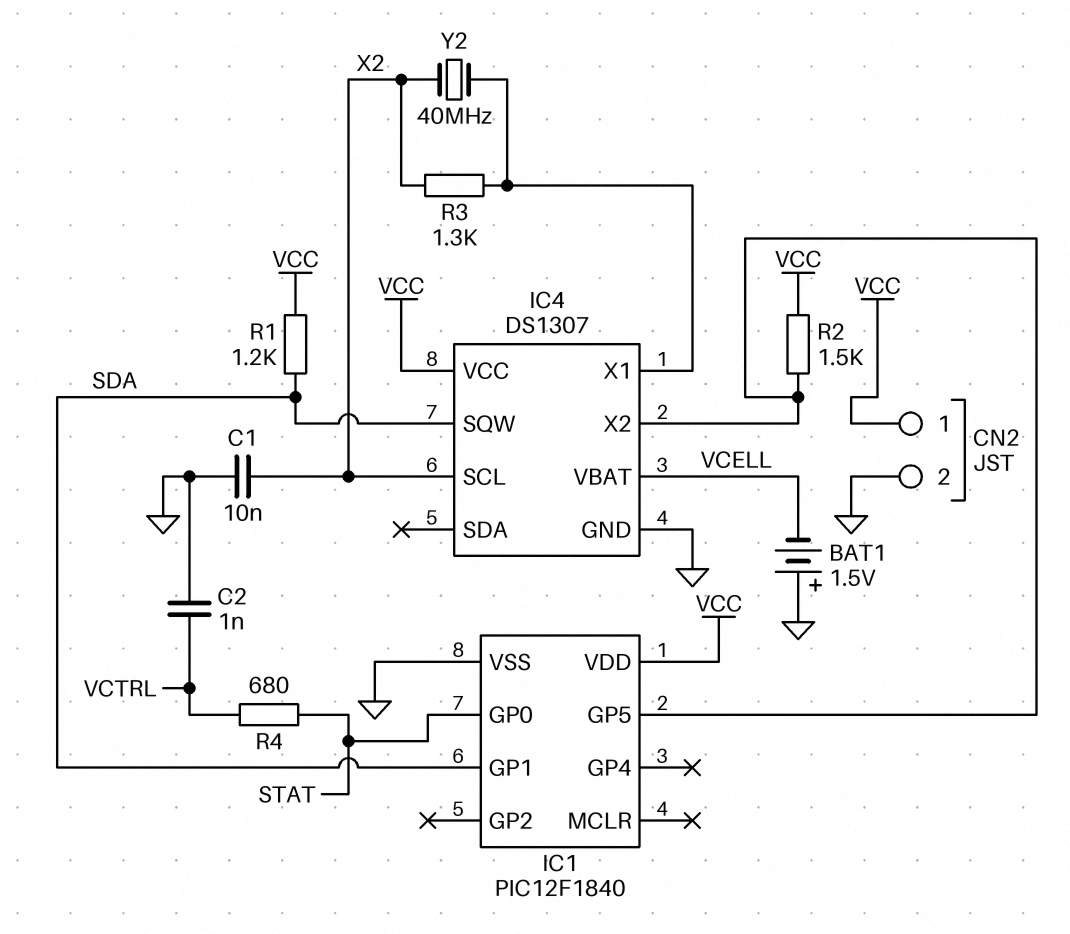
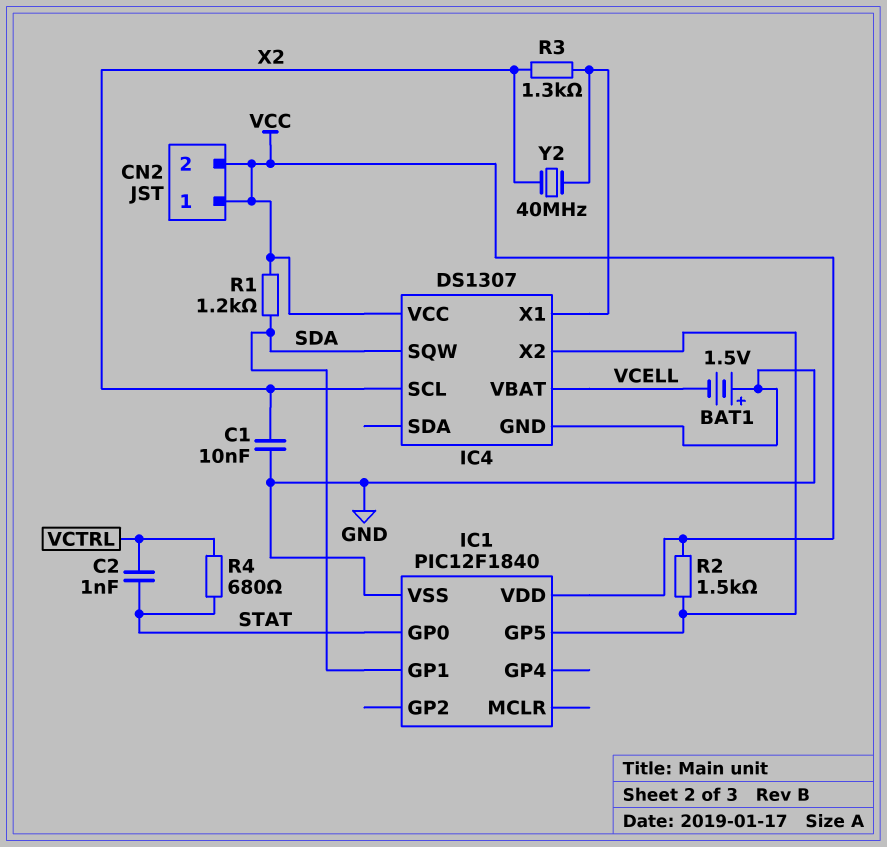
C2: 1nF (GND, VCTRL) -> 1nF (STAT, VCTRL)
CN2 pin 2: GND -> VCC

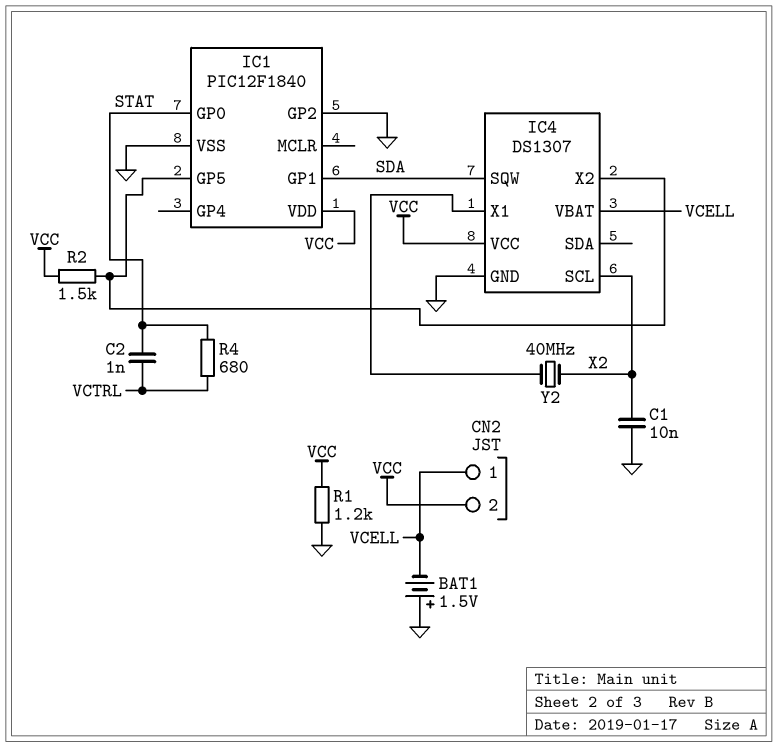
CN2 pin 1: VCC -> VCELL
IC1 pin GP2: none -> GND
R1: 1.2k (SDA, VCC) -> 1.2k (GND, VCC)
R3: 1.3k (IC4/X1, X2) -> none

